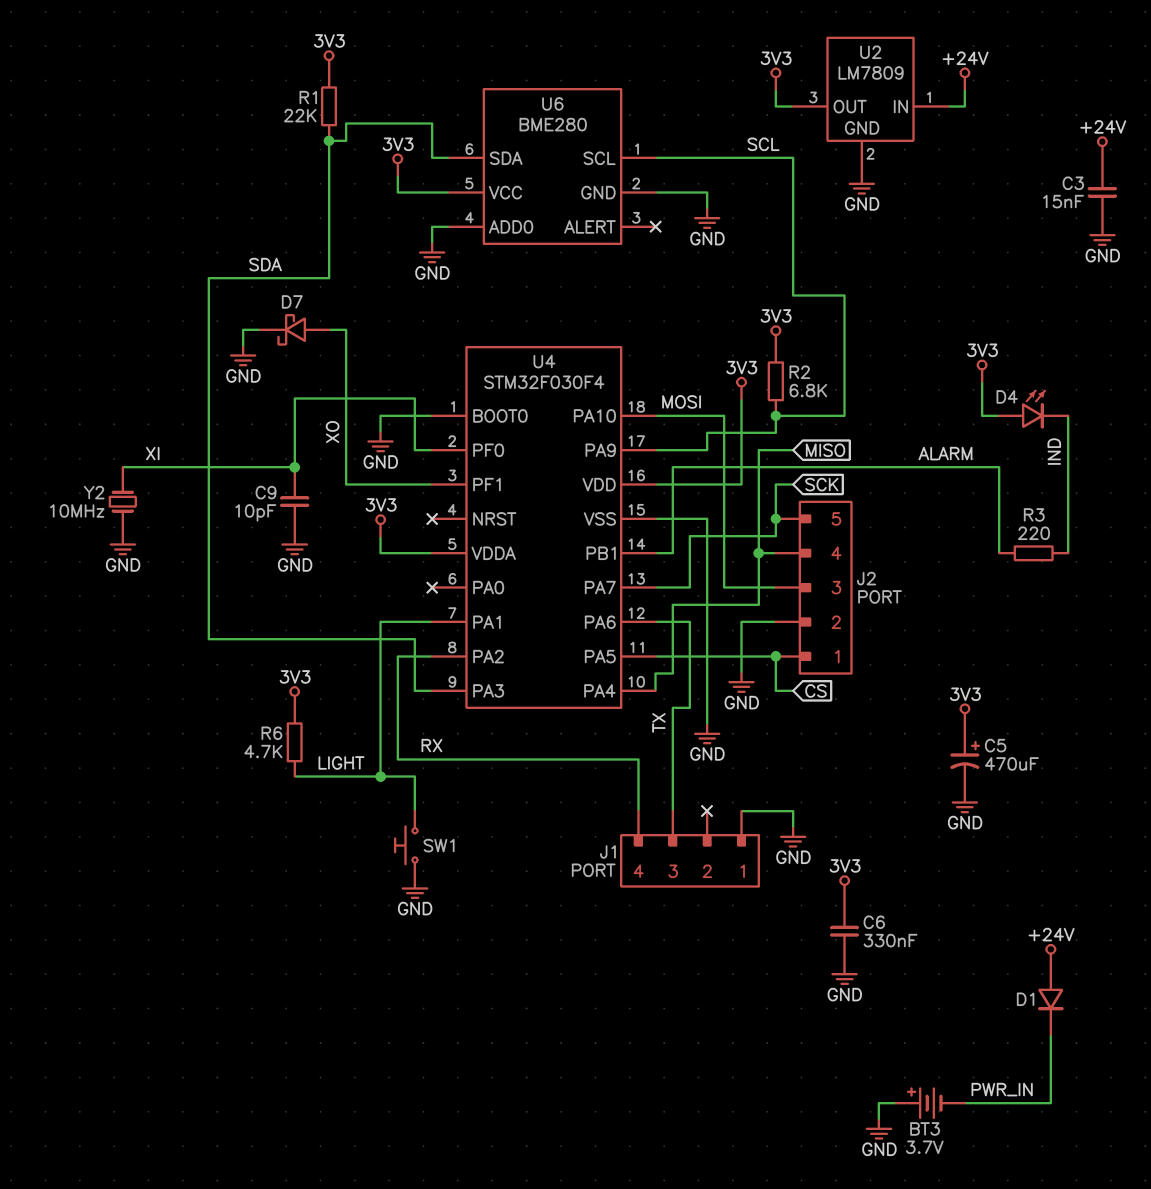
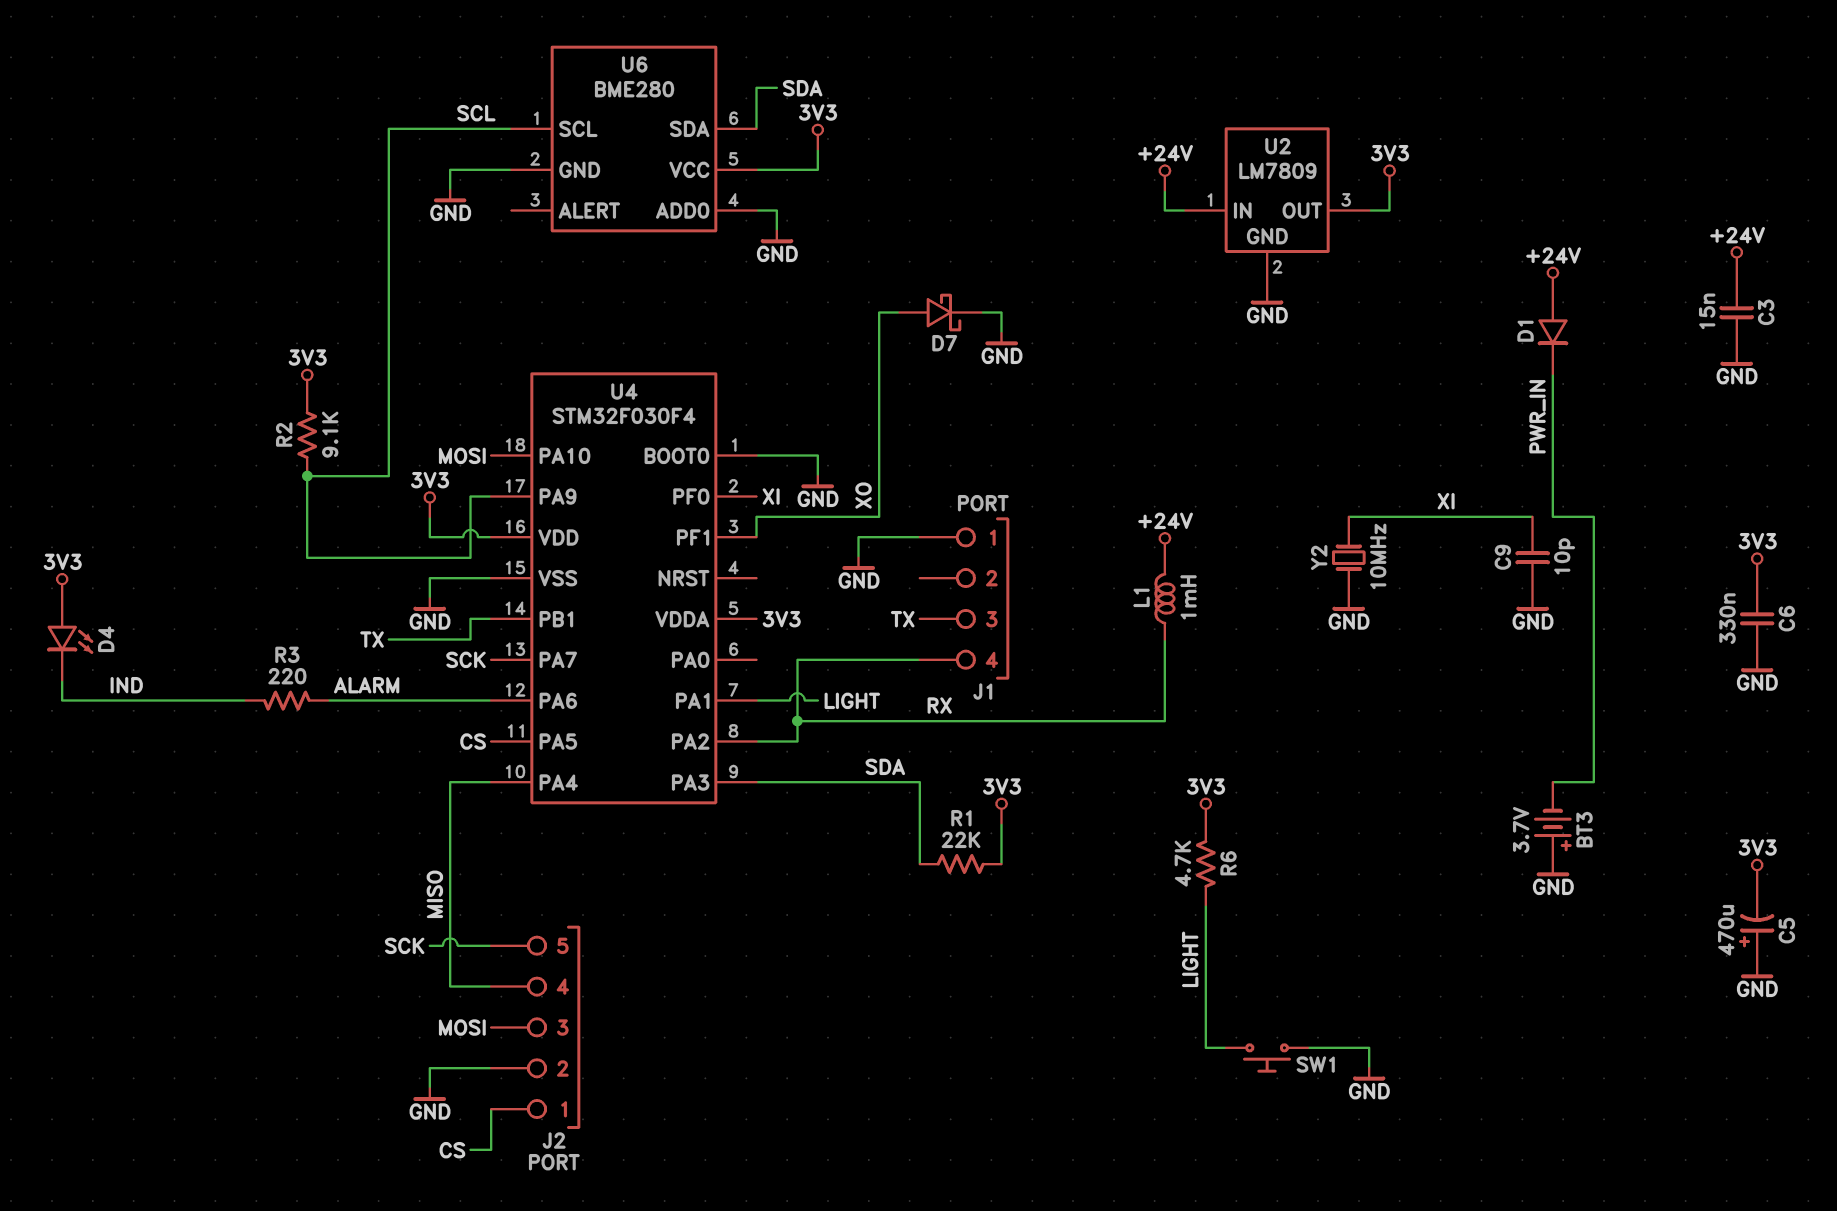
C5: 470uF (plus 3V3, minus GND) -> 470uF (plus GND, minus 3V3)
L1: none -> 1mH (+24V, RX)
R2: 6.8k (3V3, SCL) -> 9.1k (3V3, SCL)
U4 pin PA6: TX -> ALARM
U4 pin PB1: ALARM -> TX

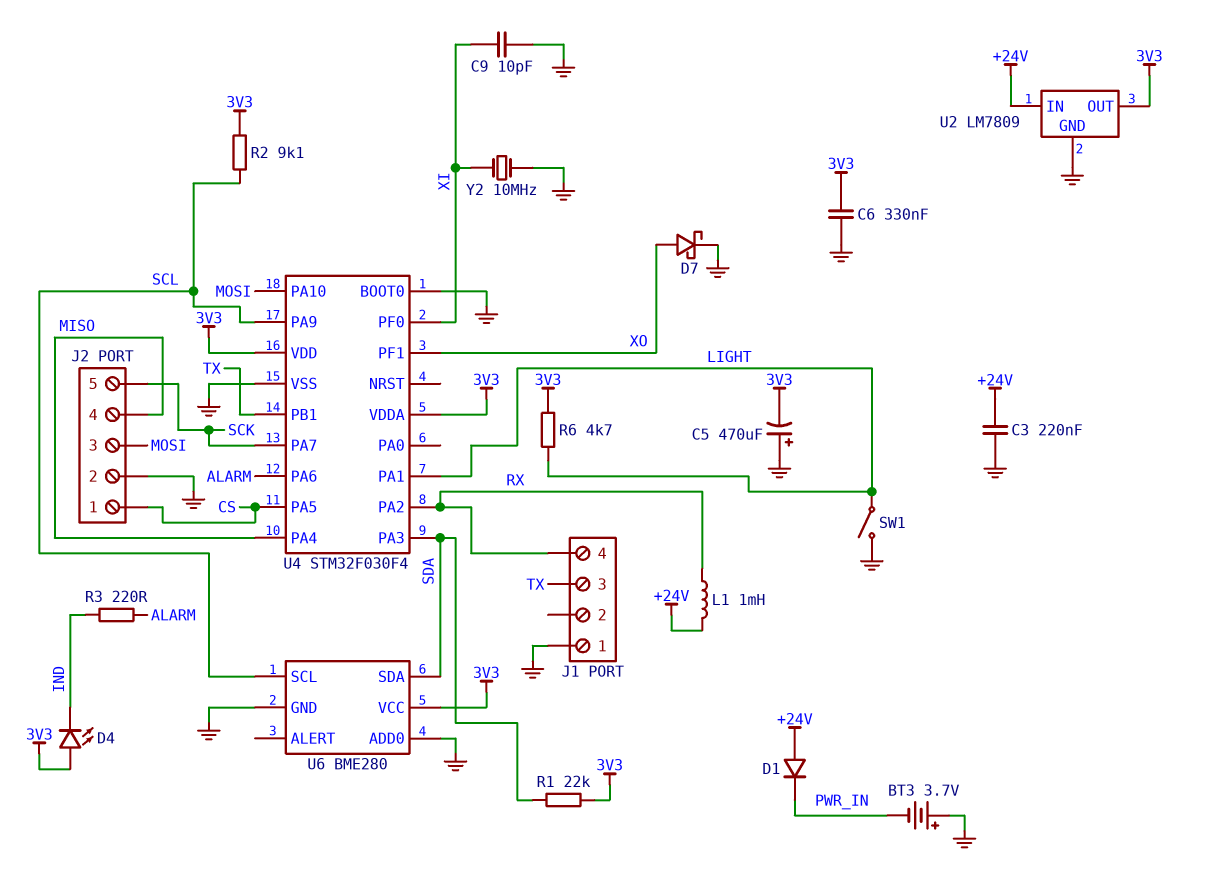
C3: 15nF (+24V, GND) -> 220nF (+24V, GND)
SW1: button (GND, LIGHT) -> switch (GND, LIGHT)

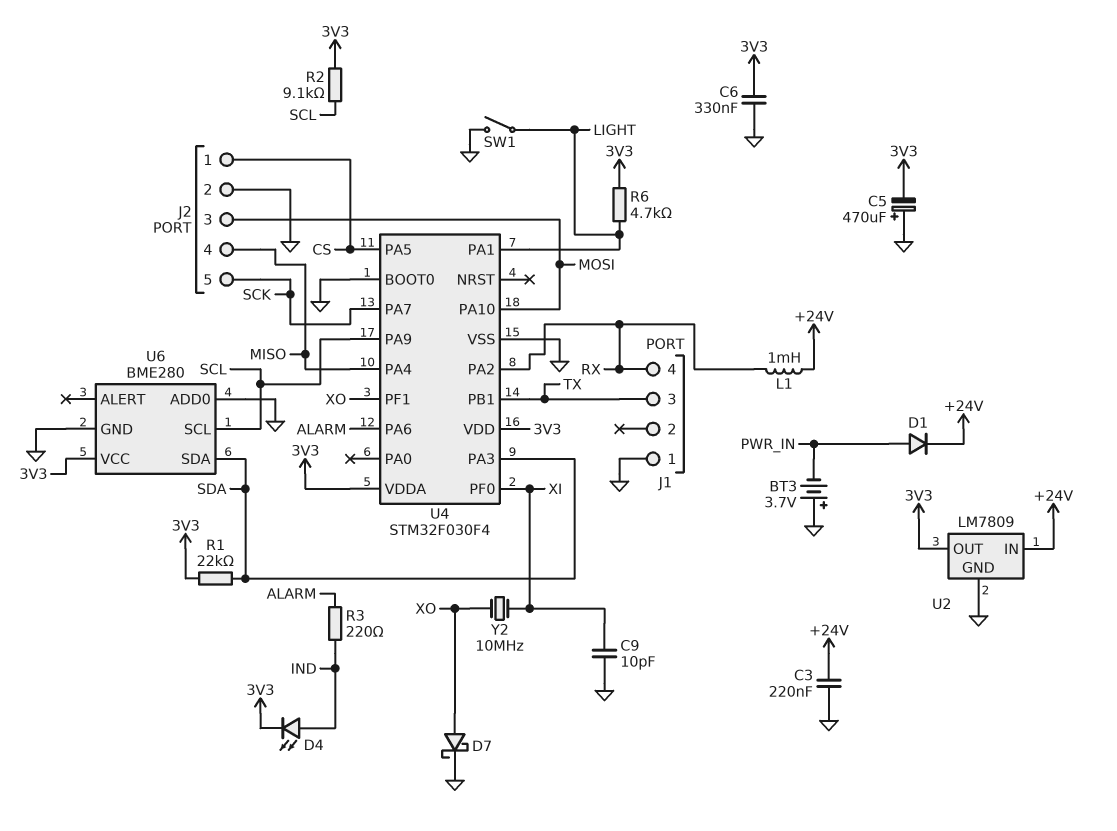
D1: diode (A +24V, K PWR_IN) -> diode (A PWR_IN, K +24V)
D4: LED (A 3V3, K IND) -> LED (A IND, K 3V3)
Y2: 10MHz (GND, XI) -> 10MHz (XI, XO)

